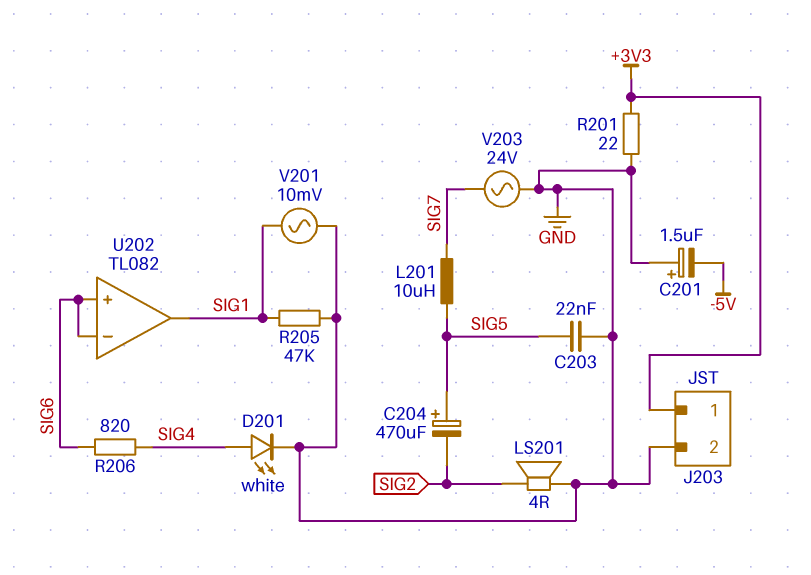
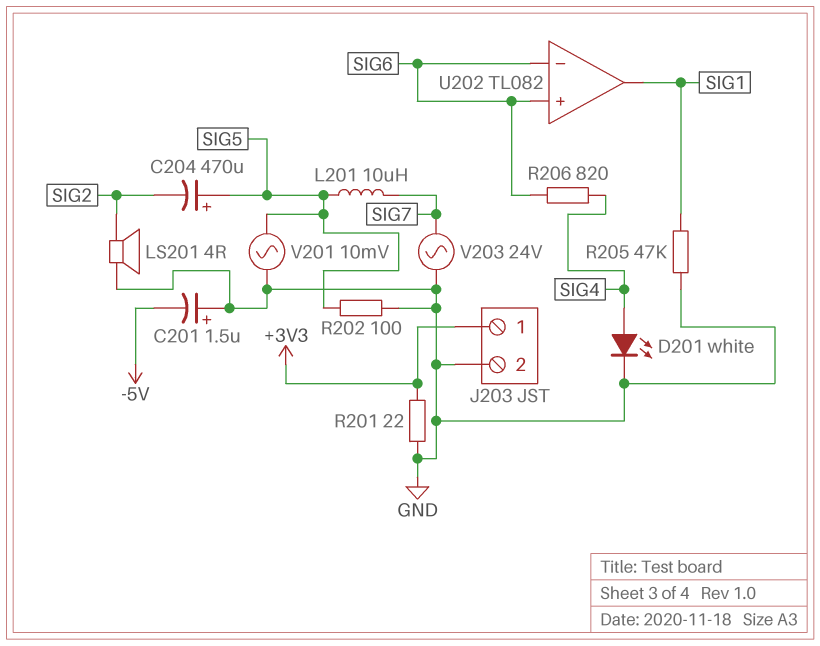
C203: 22nF (GND, SIG5) -> none
R202: none -> 100 (GND, SIG5)
V201: AC 10mV (GND, SIG1) -> AC 10mV (GND, SIG5)

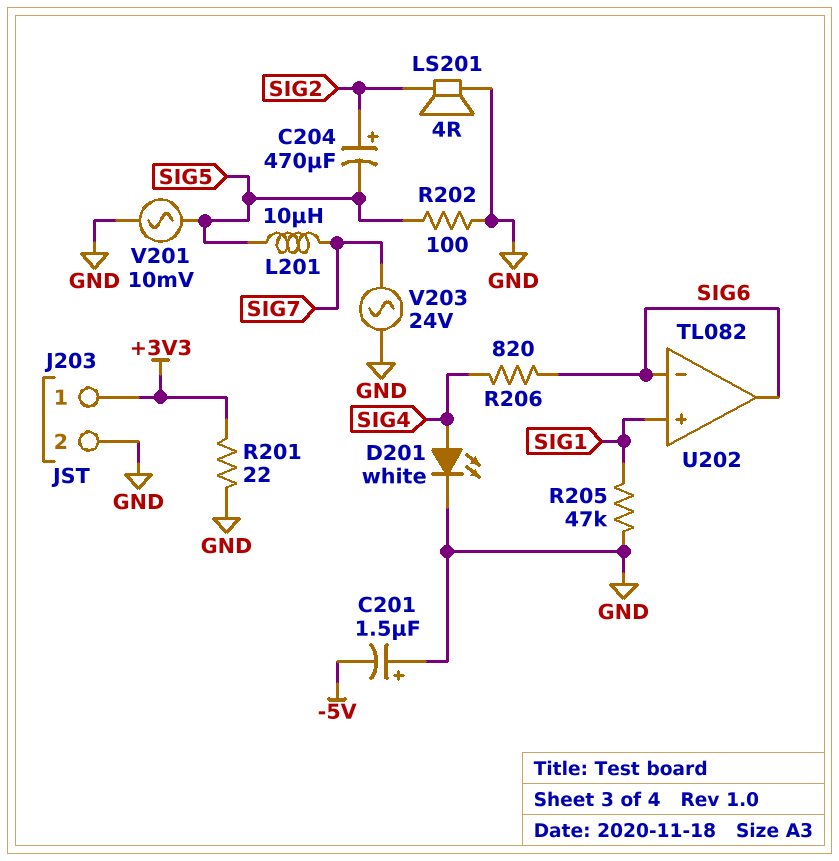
C204: 470uF (plus SIG5, minus SIG2) -> 470uF (plus SIG2, minus SIG5)
U202 pin in+: SIG6 -> SIG1
U202 pin out: SIG1 -> SIG6

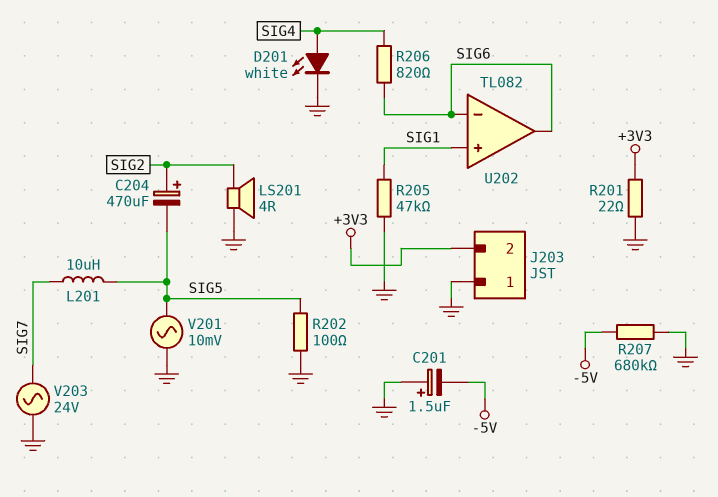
J203 pin 1: +3V3 -> GND
J203 pin 2: GND -> +3V3
R207: none -> 680k (-5V, GND)

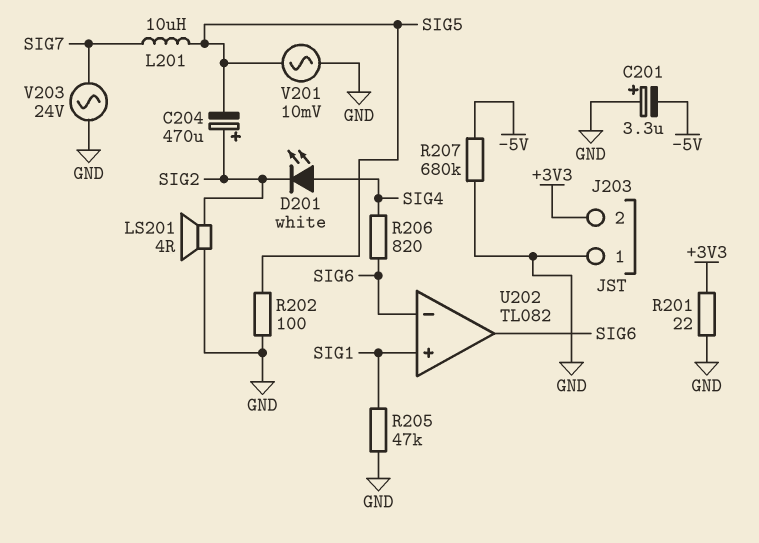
C201: 1.5uF (plus GND, minus -5V) -> 3.3uF (plus GND, minus -5V)
D201: LED white (A SIG4, K GND) -> LED white (A SIG4, K SIG2)

